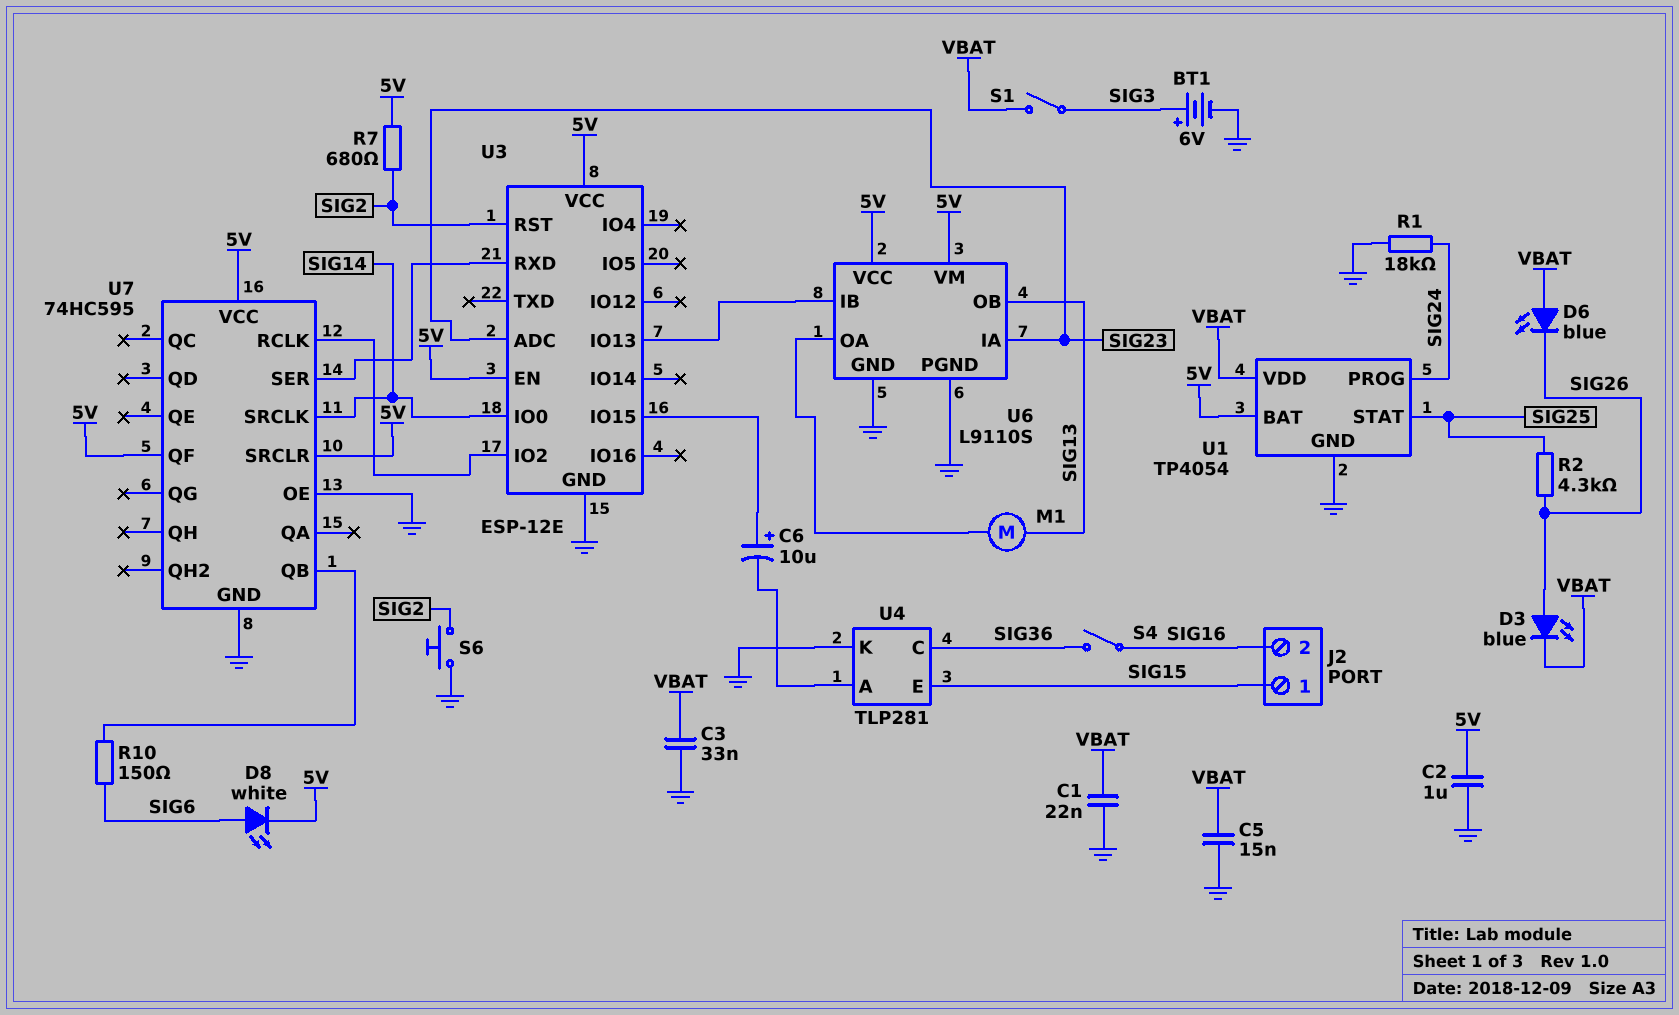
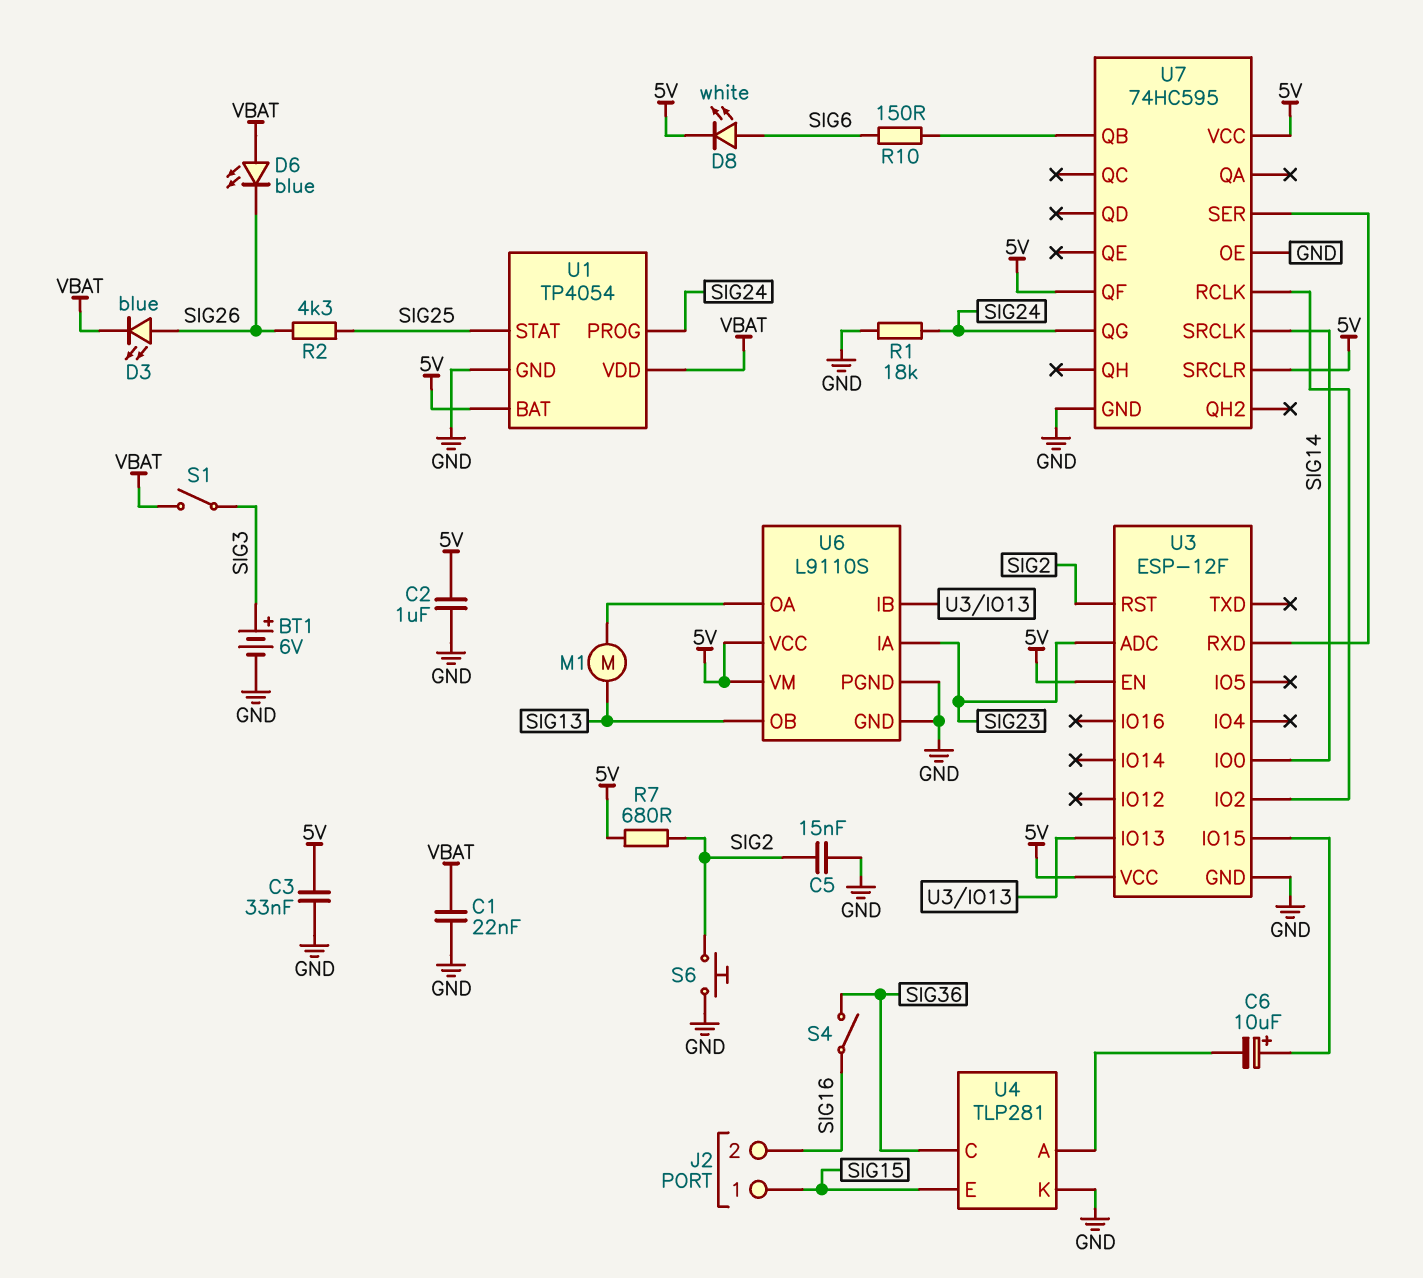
C3: 33nF (GND, VBAT) -> 33nF (5V, GND)
C5: 15nF (GND, VBAT) -> 15nF (GND, SIG2)
U3: ESP-12E -> ESP-12F
U7 pin QG: none -> SIG24

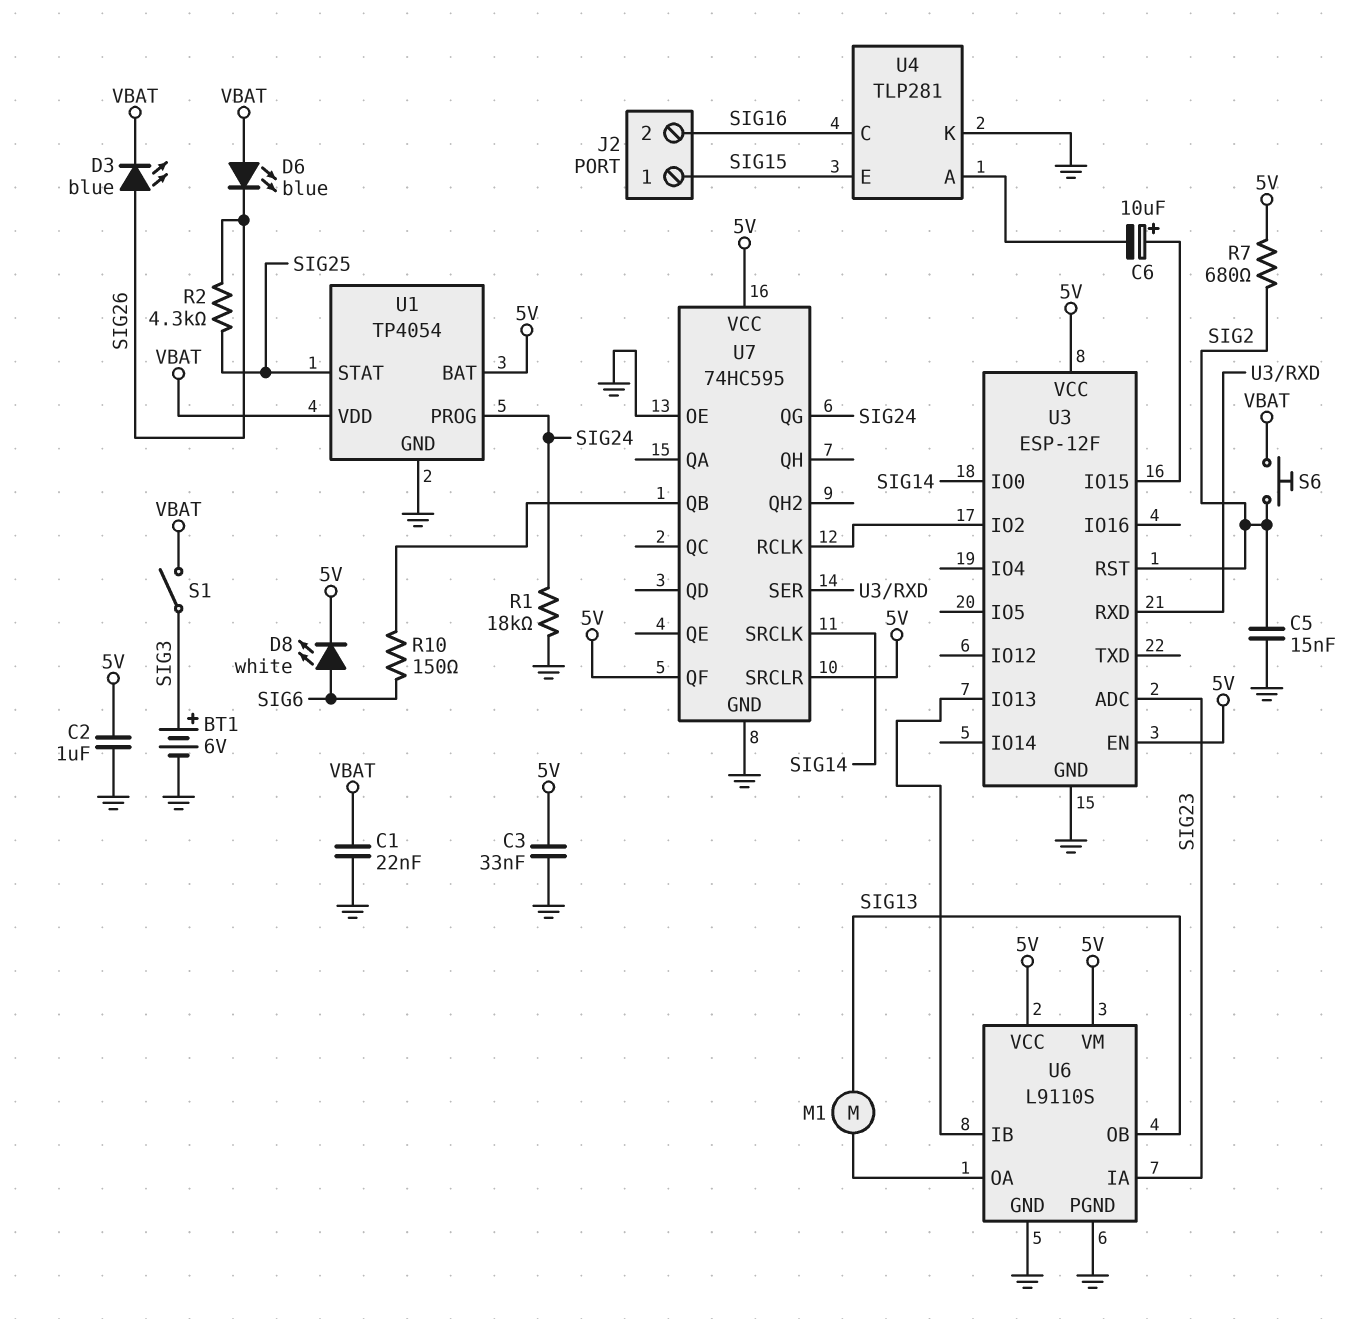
S4: switch (SIG16, SIG36) -> none
S6: button (GND, SIG2) -> button (SIG2, VBAT)
U4 pin C: SIG36 -> SIG16

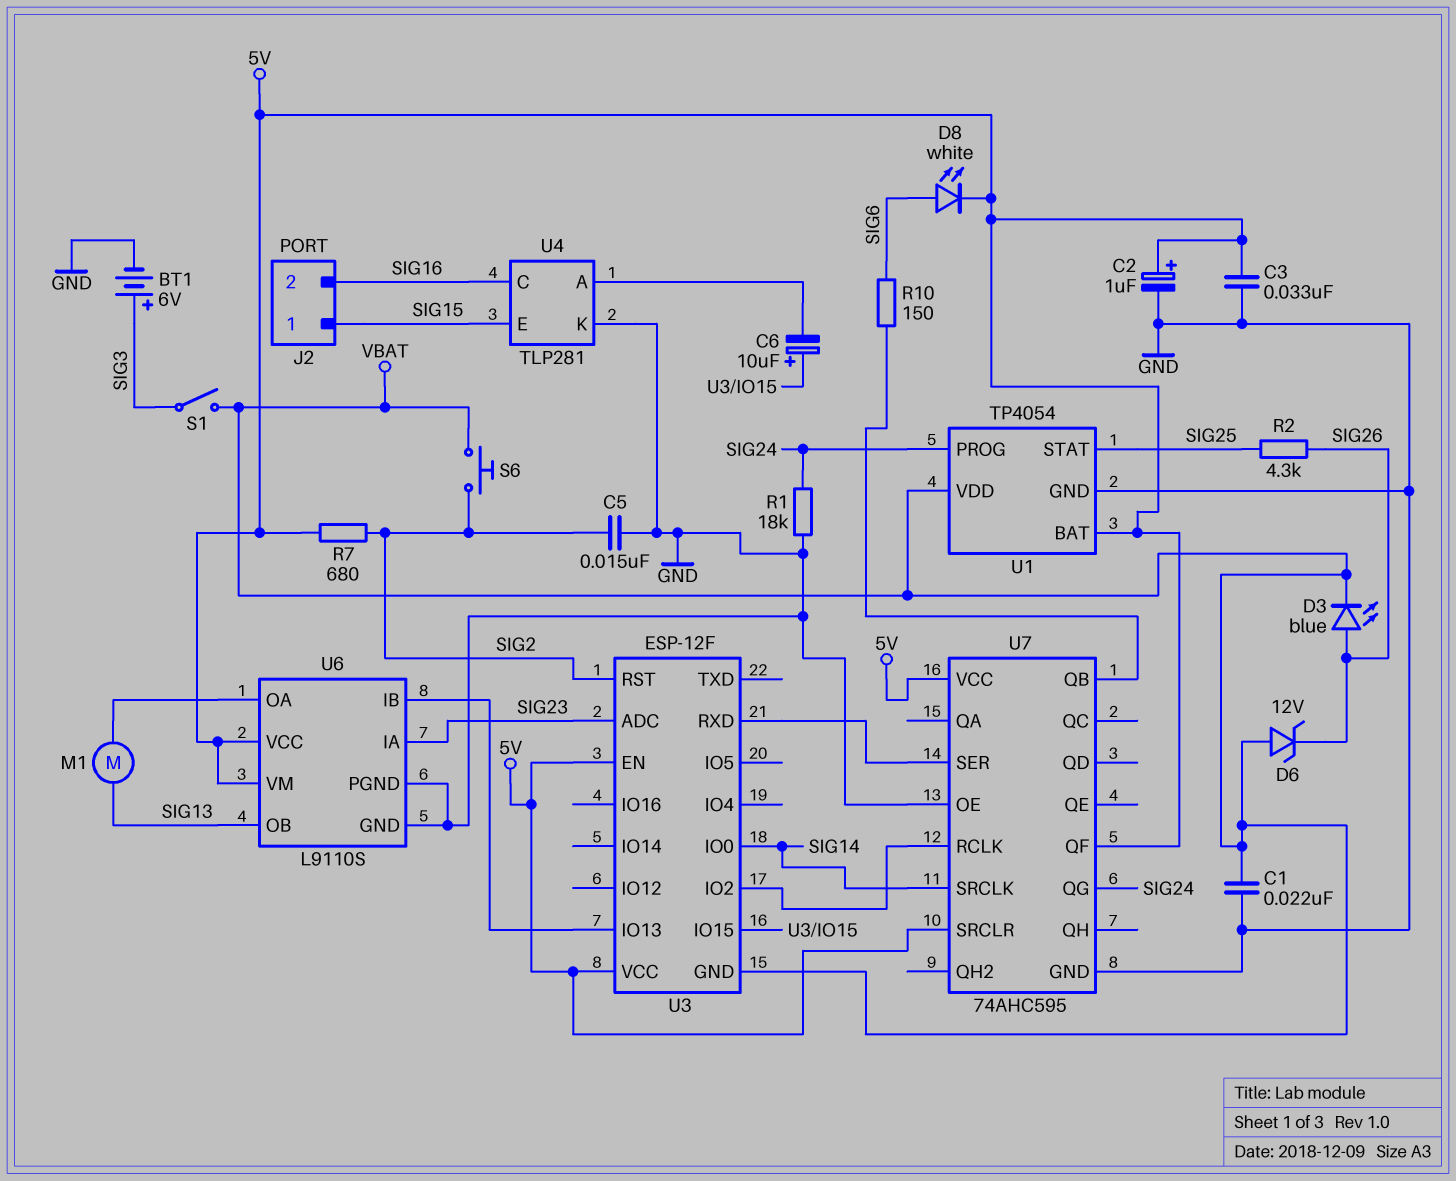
C2: 1uF (5V, GND) -> 1uF (plus 5V, minus GND)
D6: LED blue (A VBAT, K SIG26) -> zener 12V (A VBAT, K SIG26)
U3 pin GND: GND -> VBAT
U7: 74HC595 -> 74AHC595

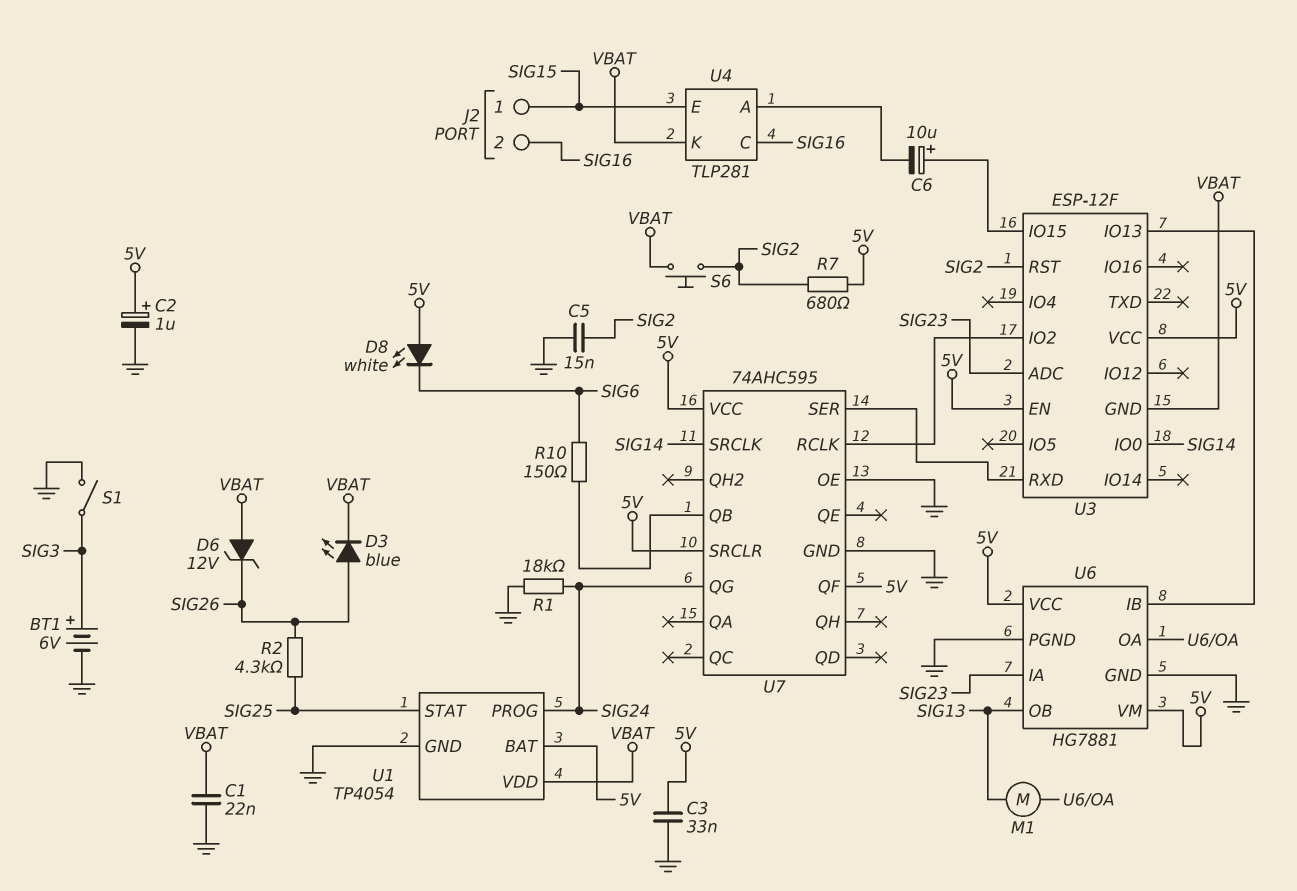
D8: LED white (A SIG6, K 5V) -> LED white (A 5V, K SIG6)
S1: switch (SIG3, VBAT) -> switch (GND, SIG3)
U4 pin K: GND -> VBAT
U6: L9110S -> HG7881

